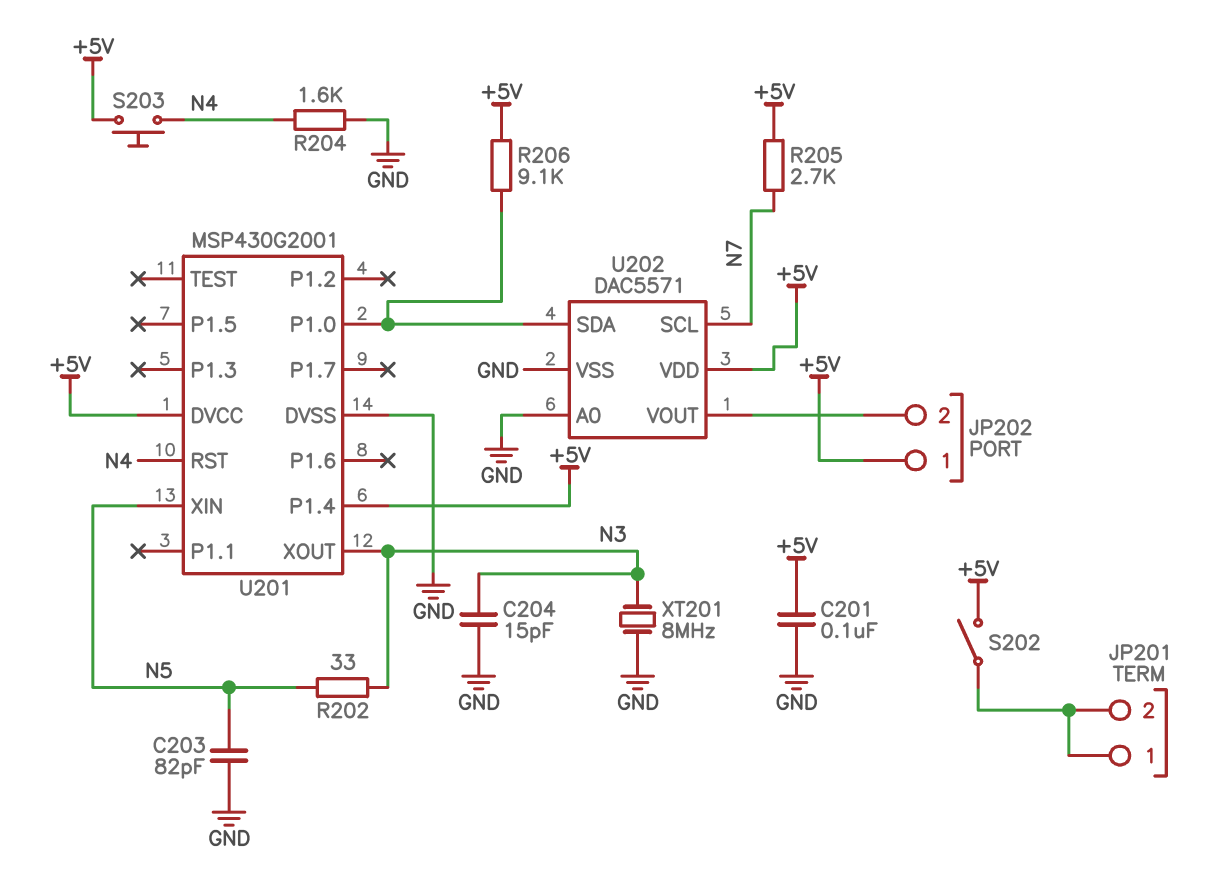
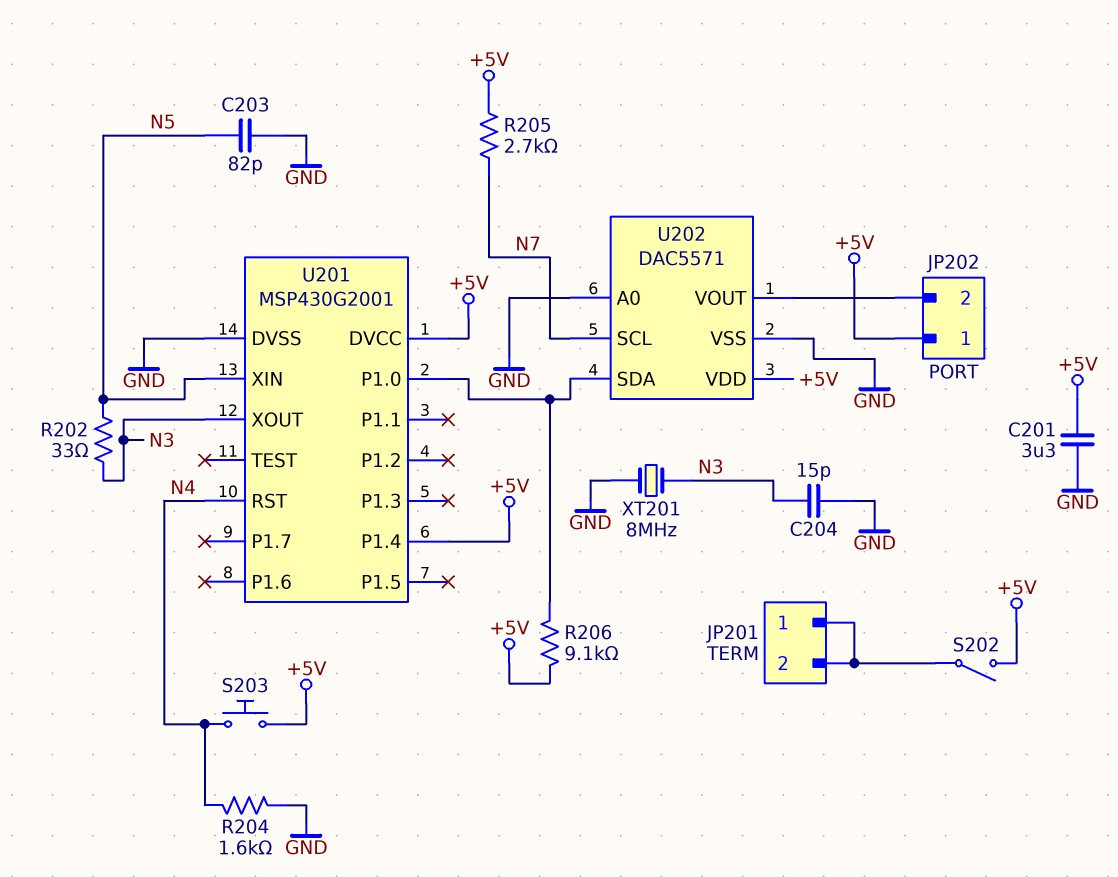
C201: 100nF (+5V, GND) -> 3.3uF (+5V, GND)

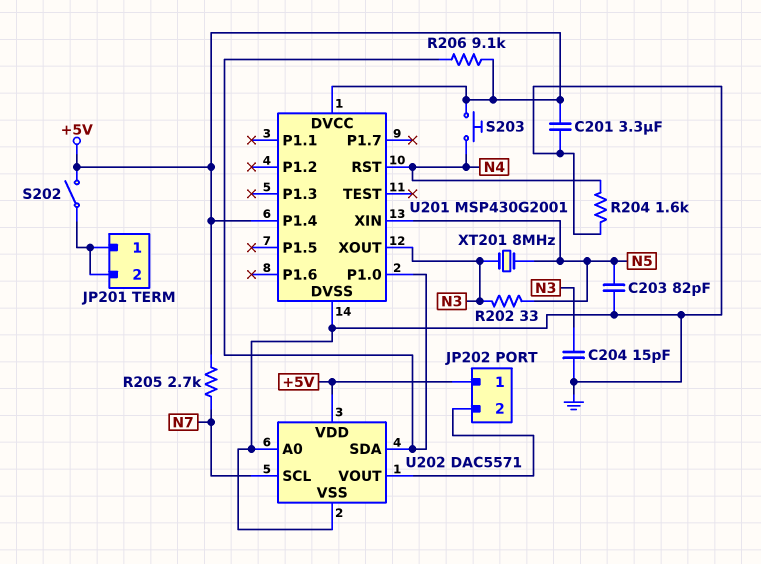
XT201: 8MHz (GND, N3) -> 8MHz (N3, N5)

